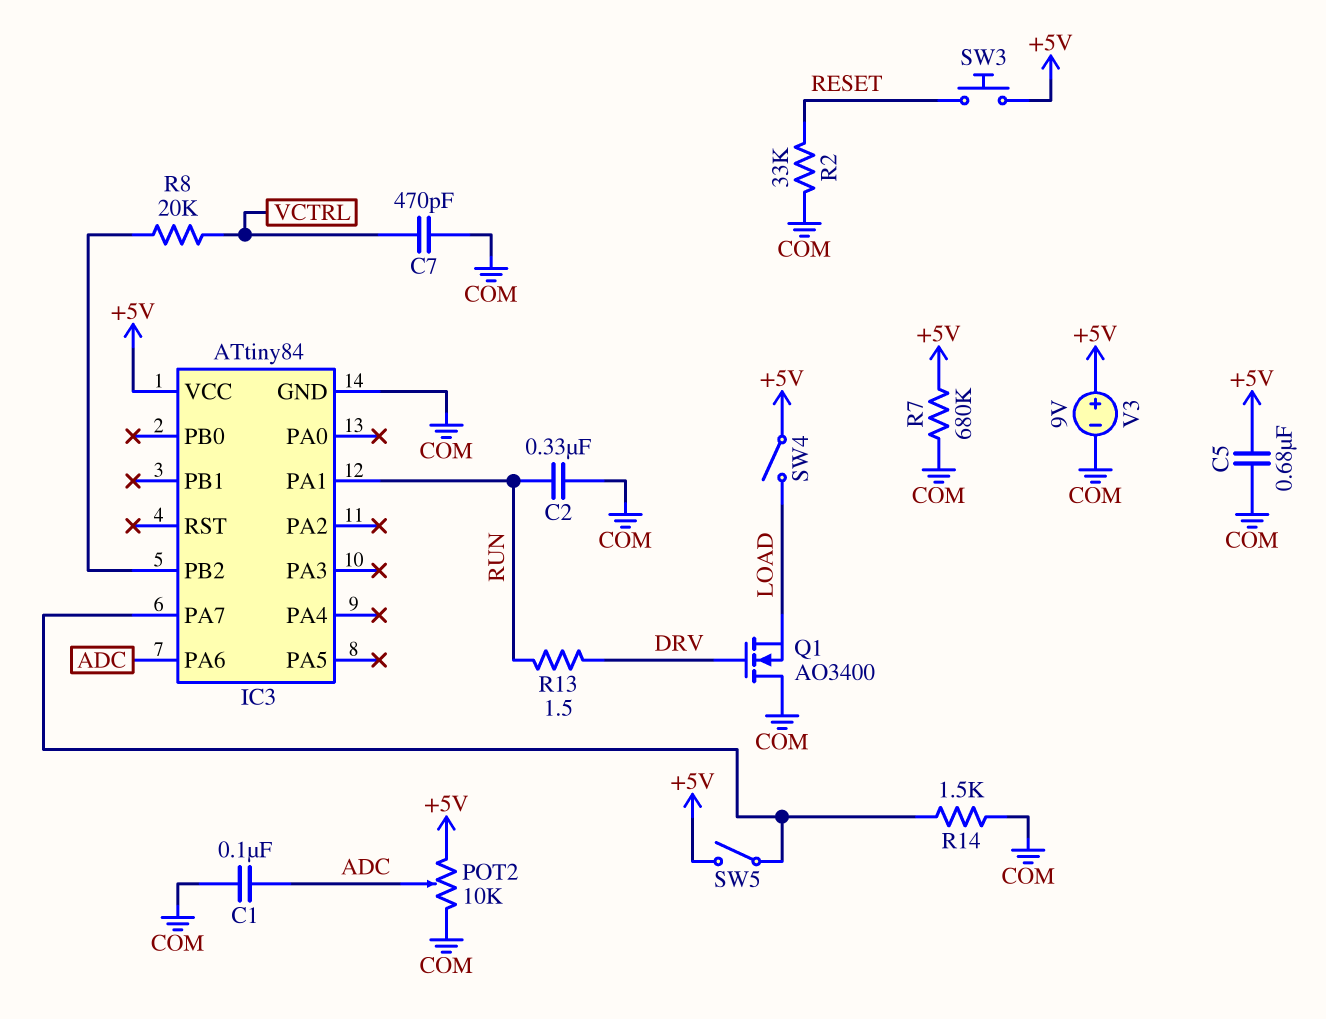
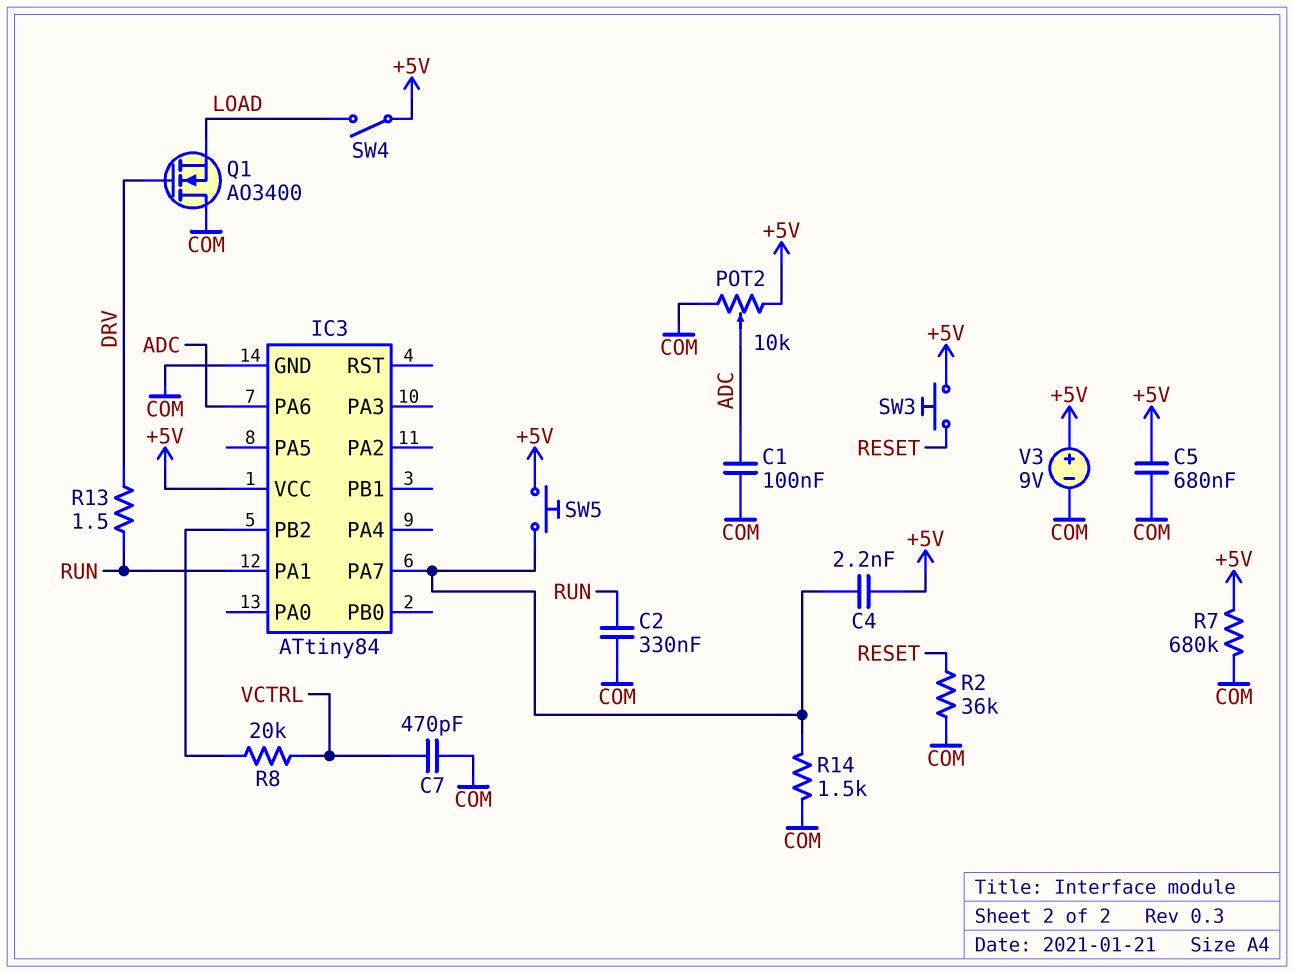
C4: none -> 2.2nF (+5V, IC3/PA7)
R2: 33k (COM, RESET) -> 36k (COM, RESET)
SW5: switch (+5V, IC3/PA7) -> button (+5V, IC3/PA7)

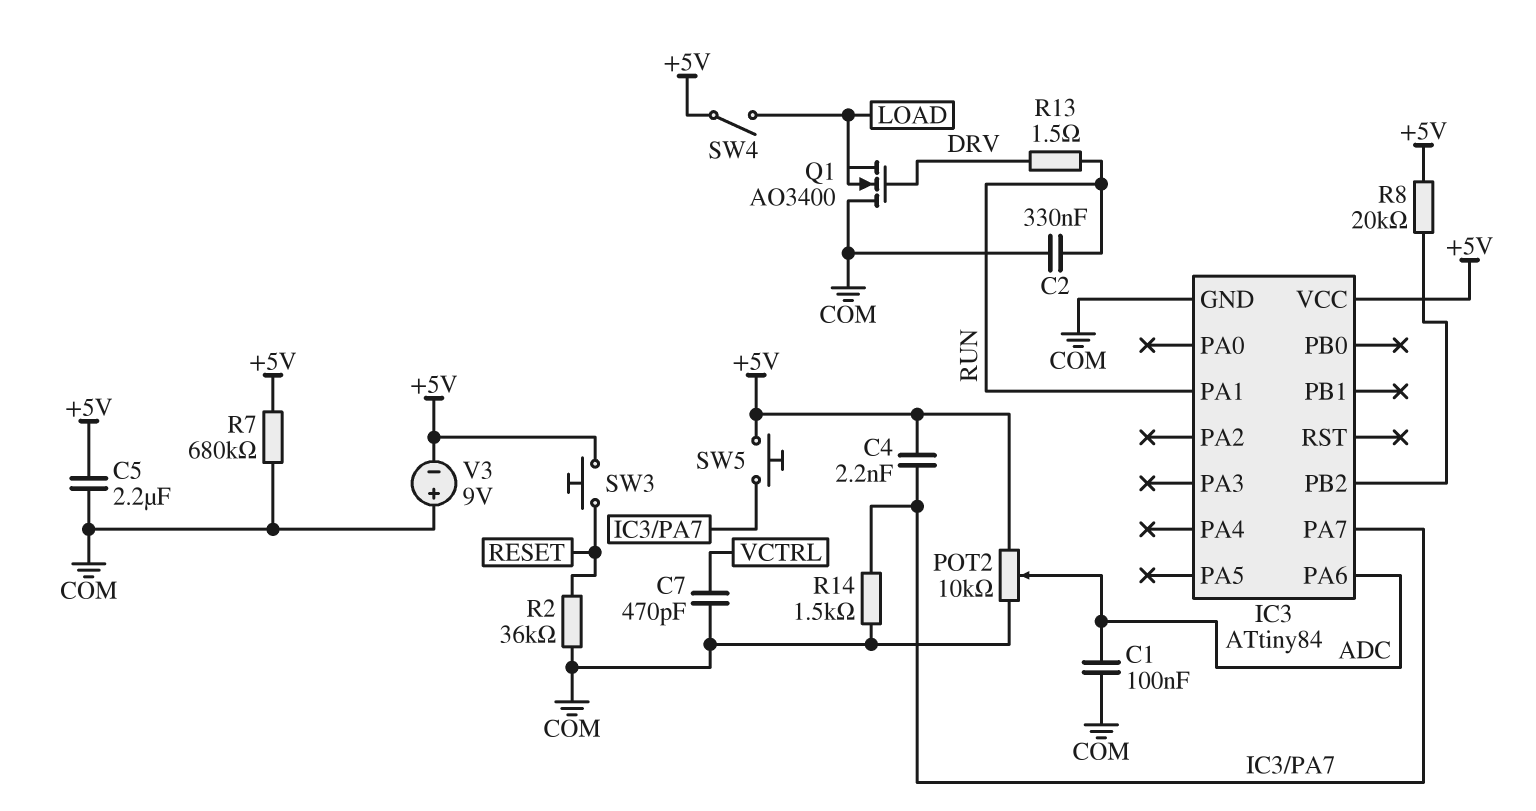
C5: 680nF (+5V, COM) -> 2.2uF (+5V, COM)
R8: 20k (IC3/PB2, VCTRL) -> 20k (+5V, IC3/PB2)
V3: 9V (plus +5V, minus COM) -> 9V (plus COM, minus +5V)

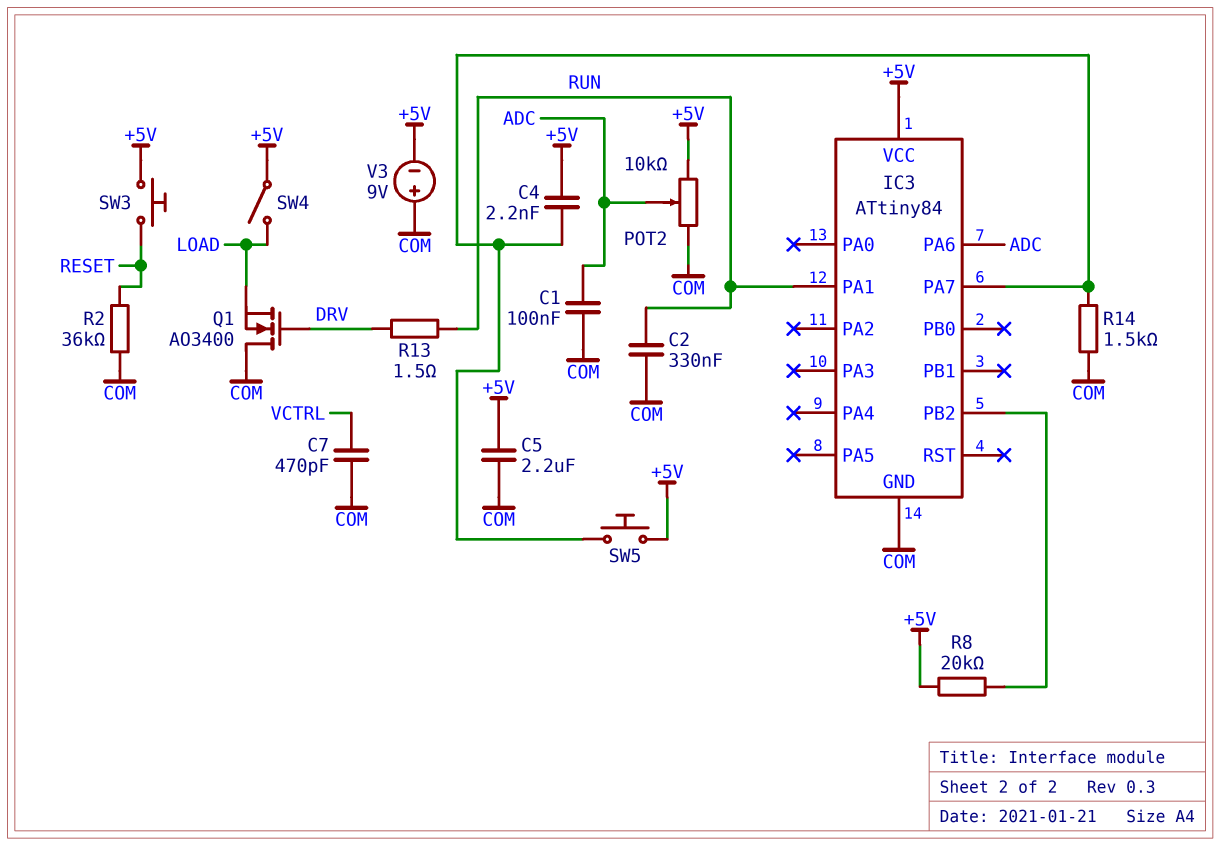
R7: 680k (+5V, COM) -> none

